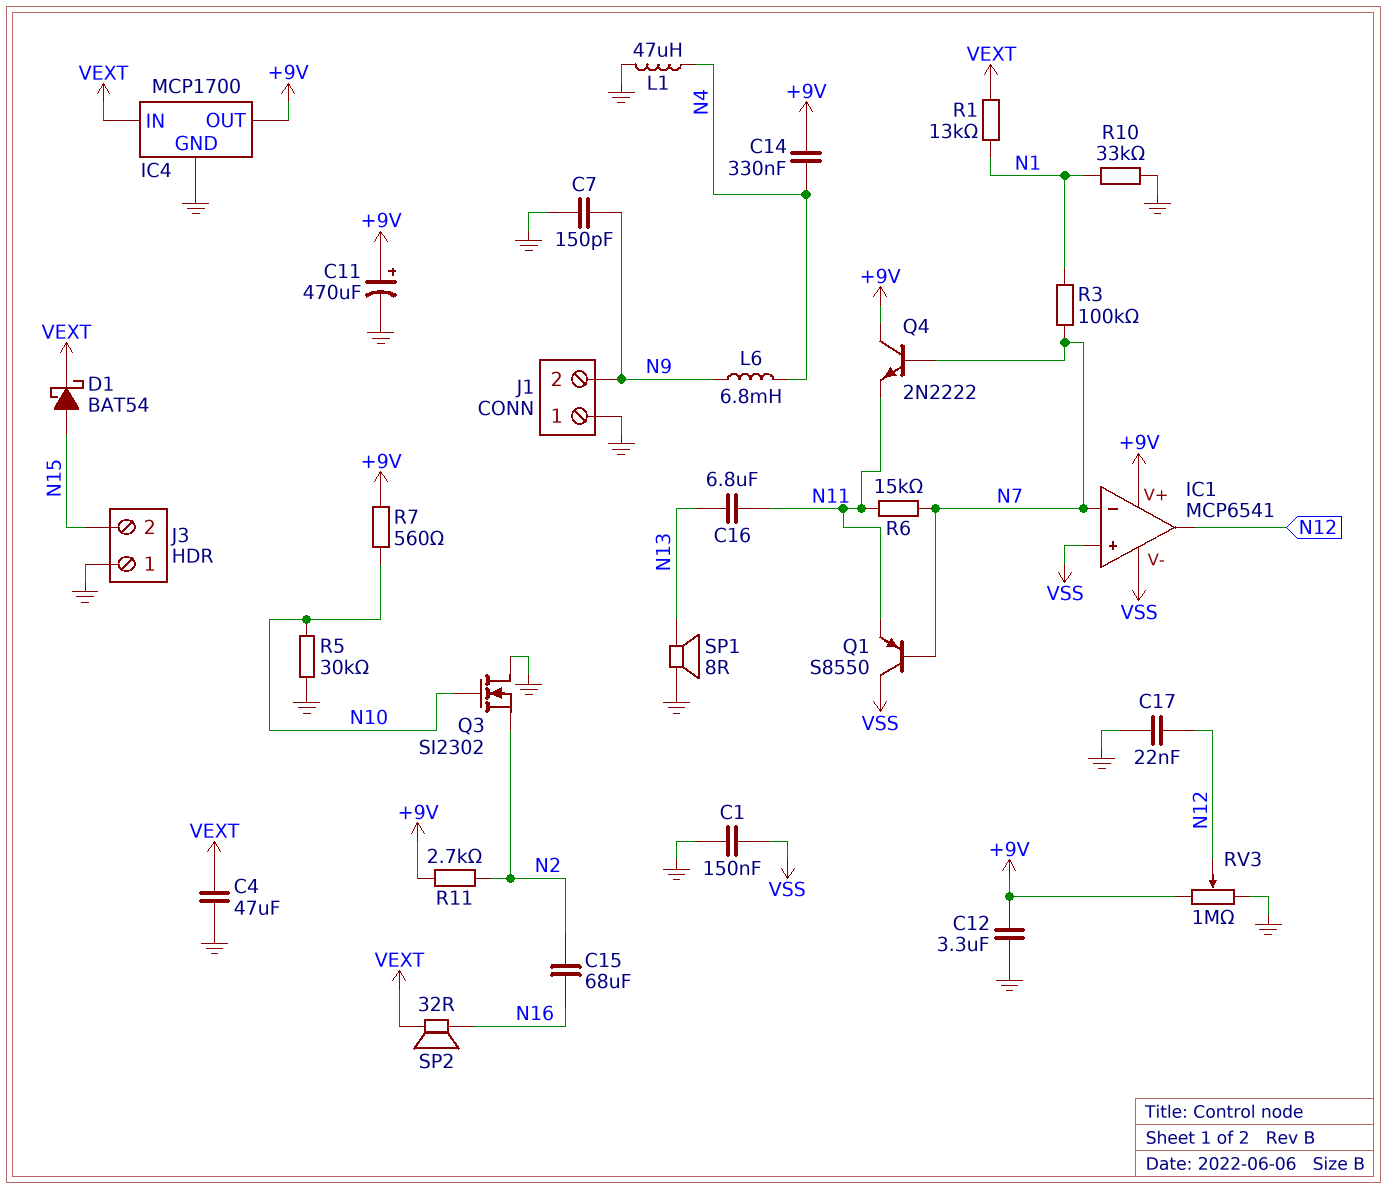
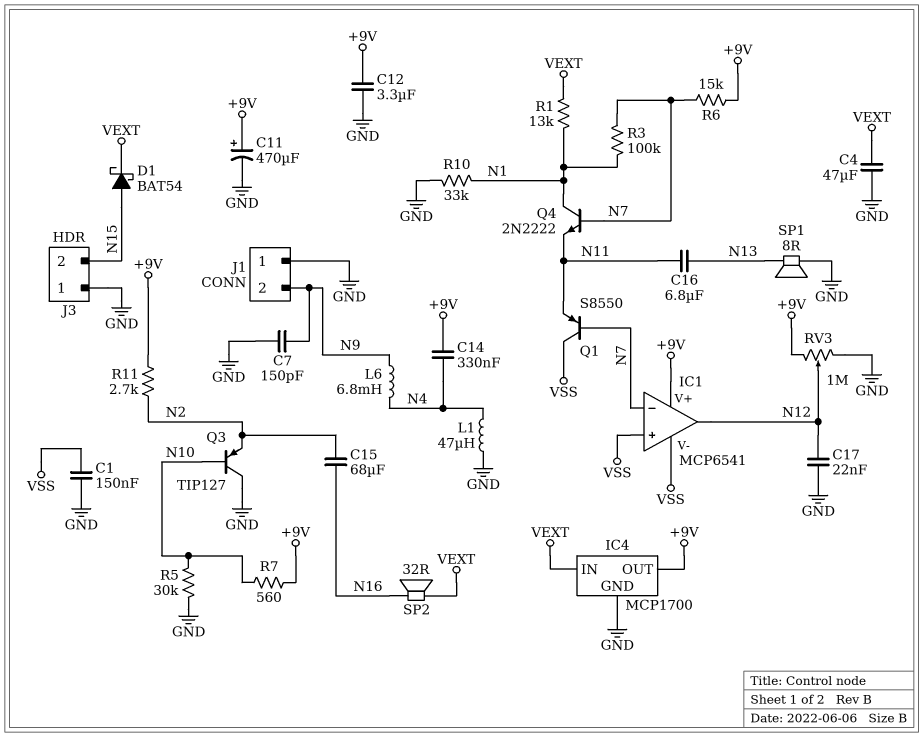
Q3: NMOS SI2302 (G N10, D GND, S N2) -> PNP TIP127 (B N10, C GND, E N2)
Q4: NPN 2N2222 (B N7, C +9V, E N11) -> NPN 2N2222 (B N7, C N1, E N11)
R6: 15k (N7, N11) -> 15k (+9V, N7)

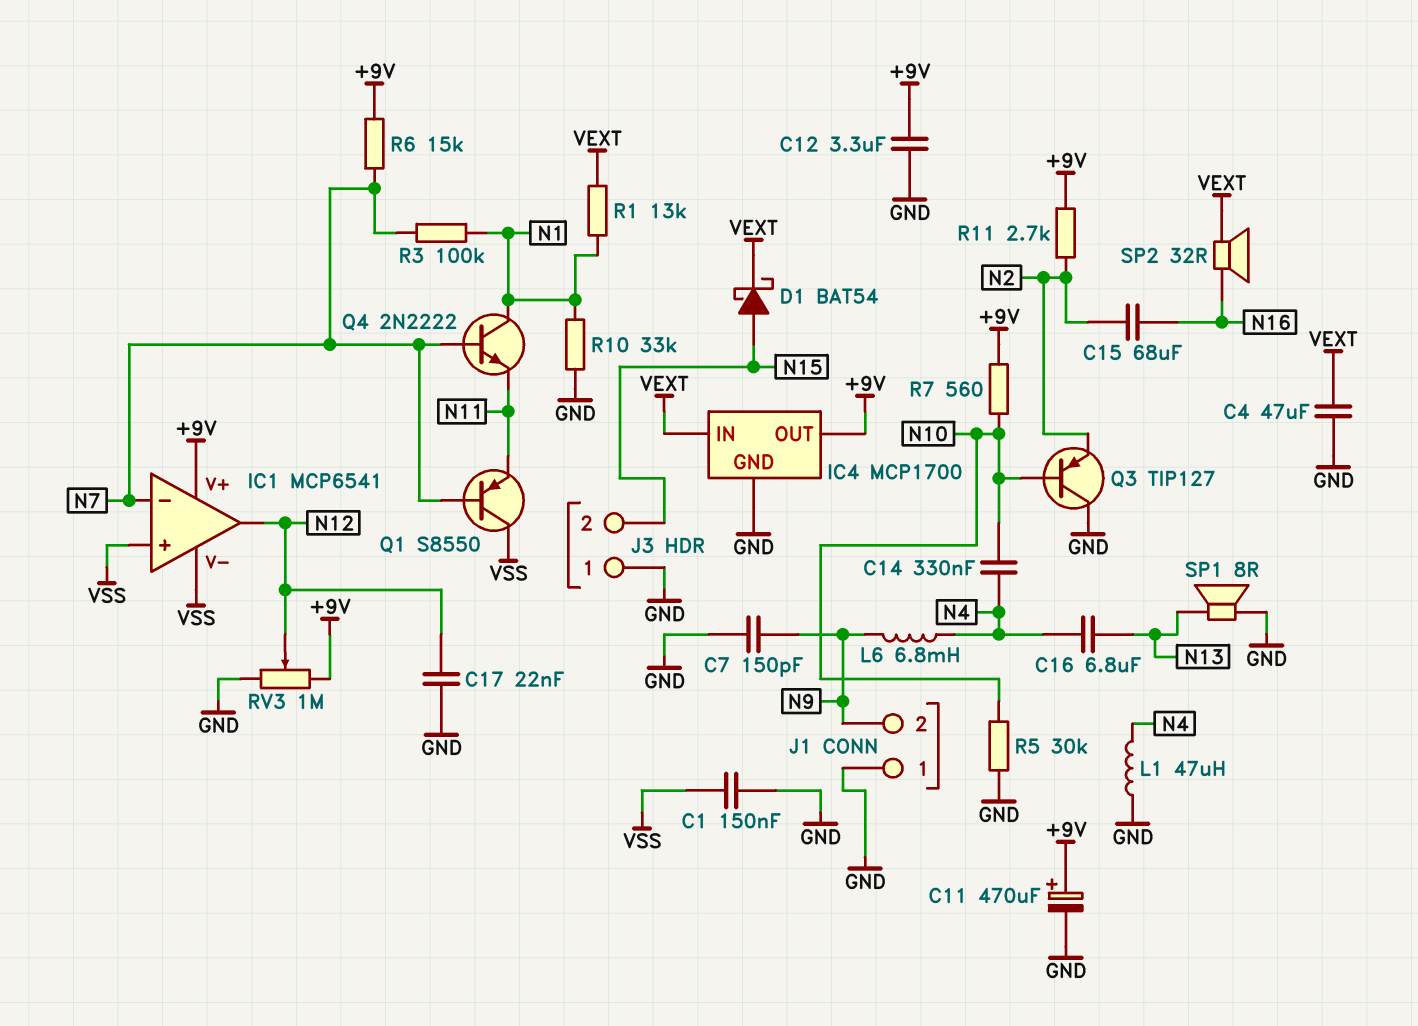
C14: 330nF (+9V, N4) -> 330nF (N4, N10)
C16: 6.8uF (N11, N13) -> 6.8uF (N4, N13)

